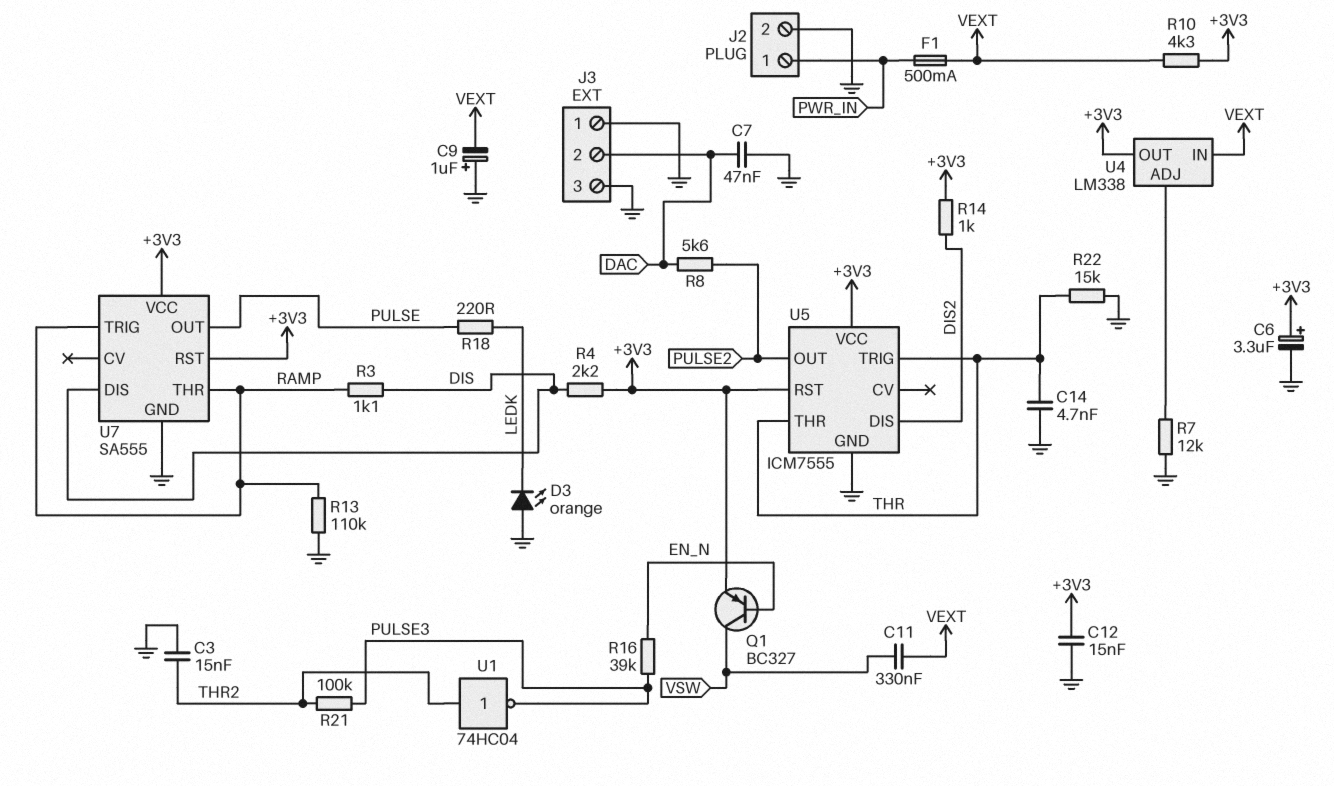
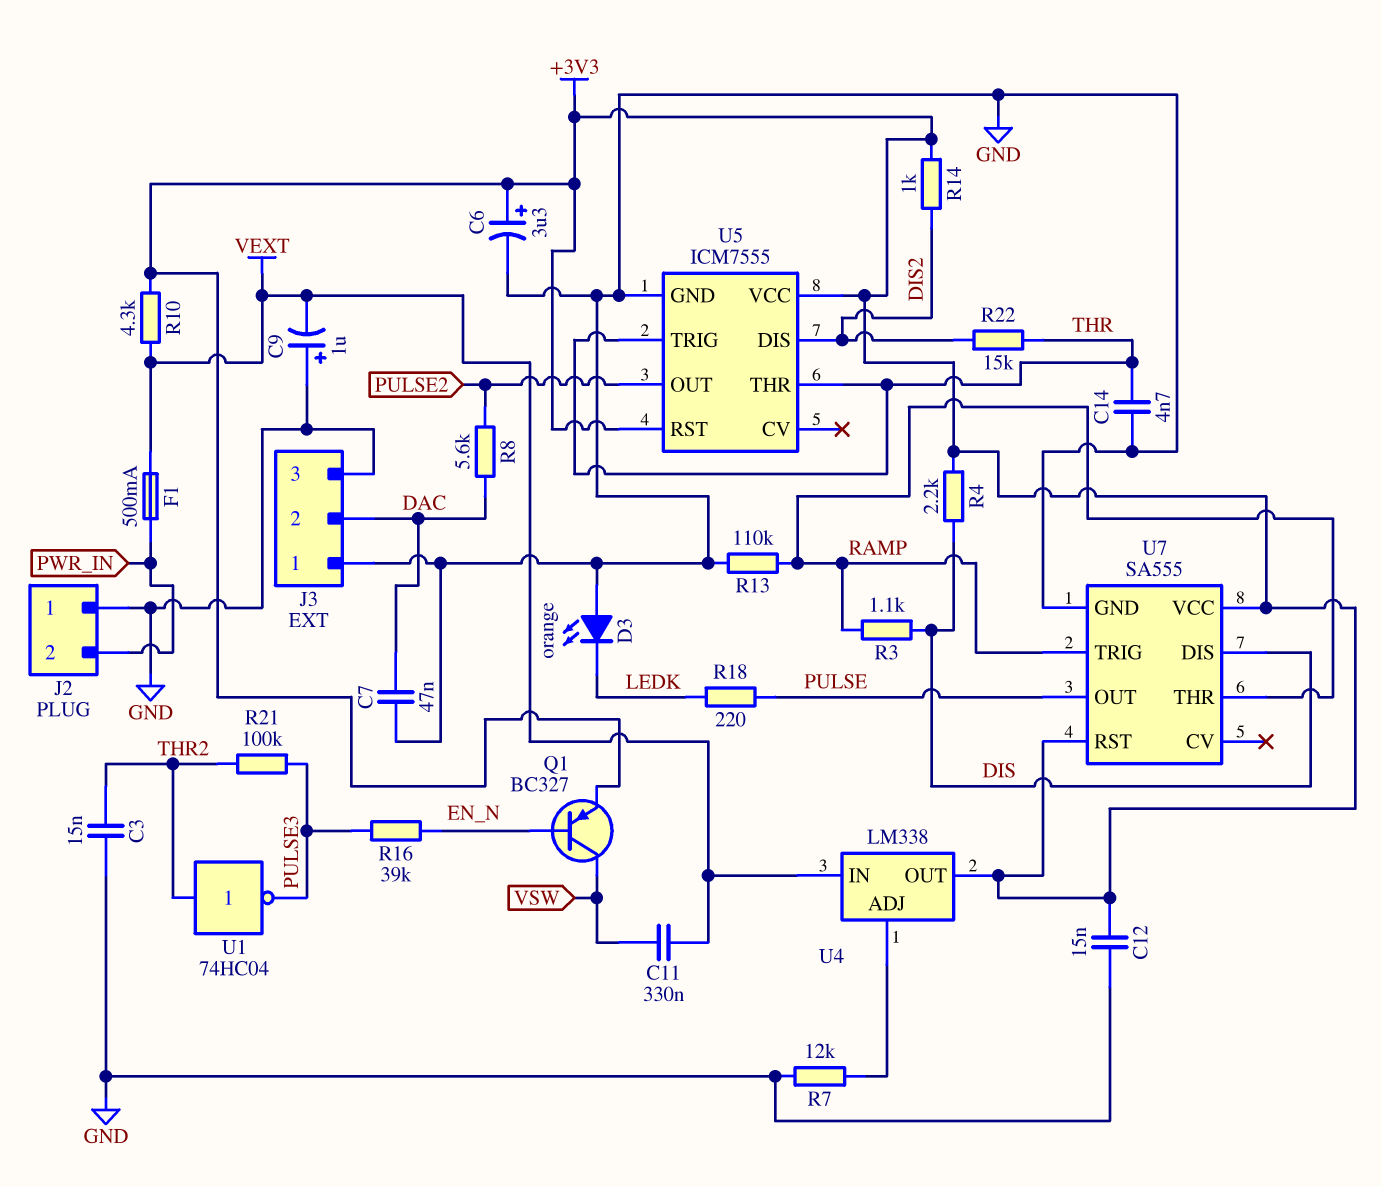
J2 pin 1: PWR_IN -> GND
J2 pin 2: GND -> PWR_IN
R22: 15k (GND, THR) -> 15k (DIS2, THR)

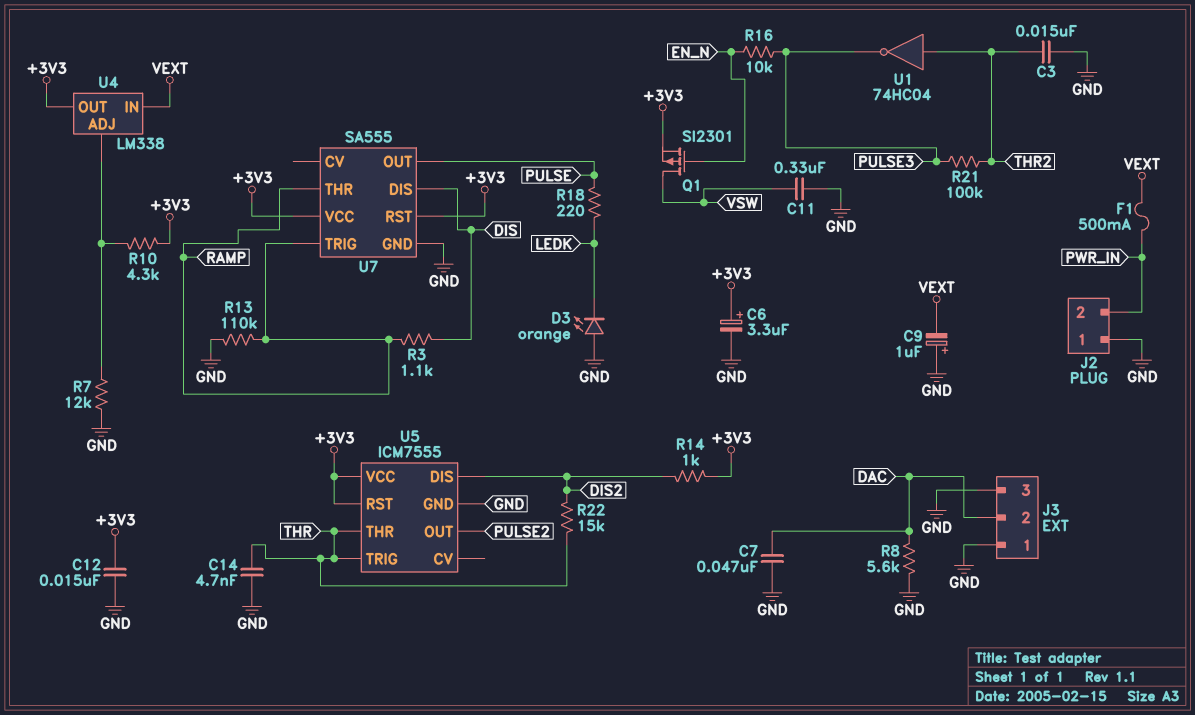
C11: 330nF (VEXT, VSW) -> 330nF (GND, VSW)
Q1: PNP BC327 (B EN_N, C VSW, E +3V3) -> PMOS SI2301 (G EN_N, D VSW, S +3V3)
R4: 2.2k (+3V3, DIS) -> none
R8: 5.6k (DAC, PULSE2) -> 5.6k (DAC, GND)
R10: 4.3k (+3V3, VEXT) -> 4.3k (+3V3, U4/ADJ)
R16: 39k (EN_N, PULSE3) -> 10k (EN_N, PULSE3)

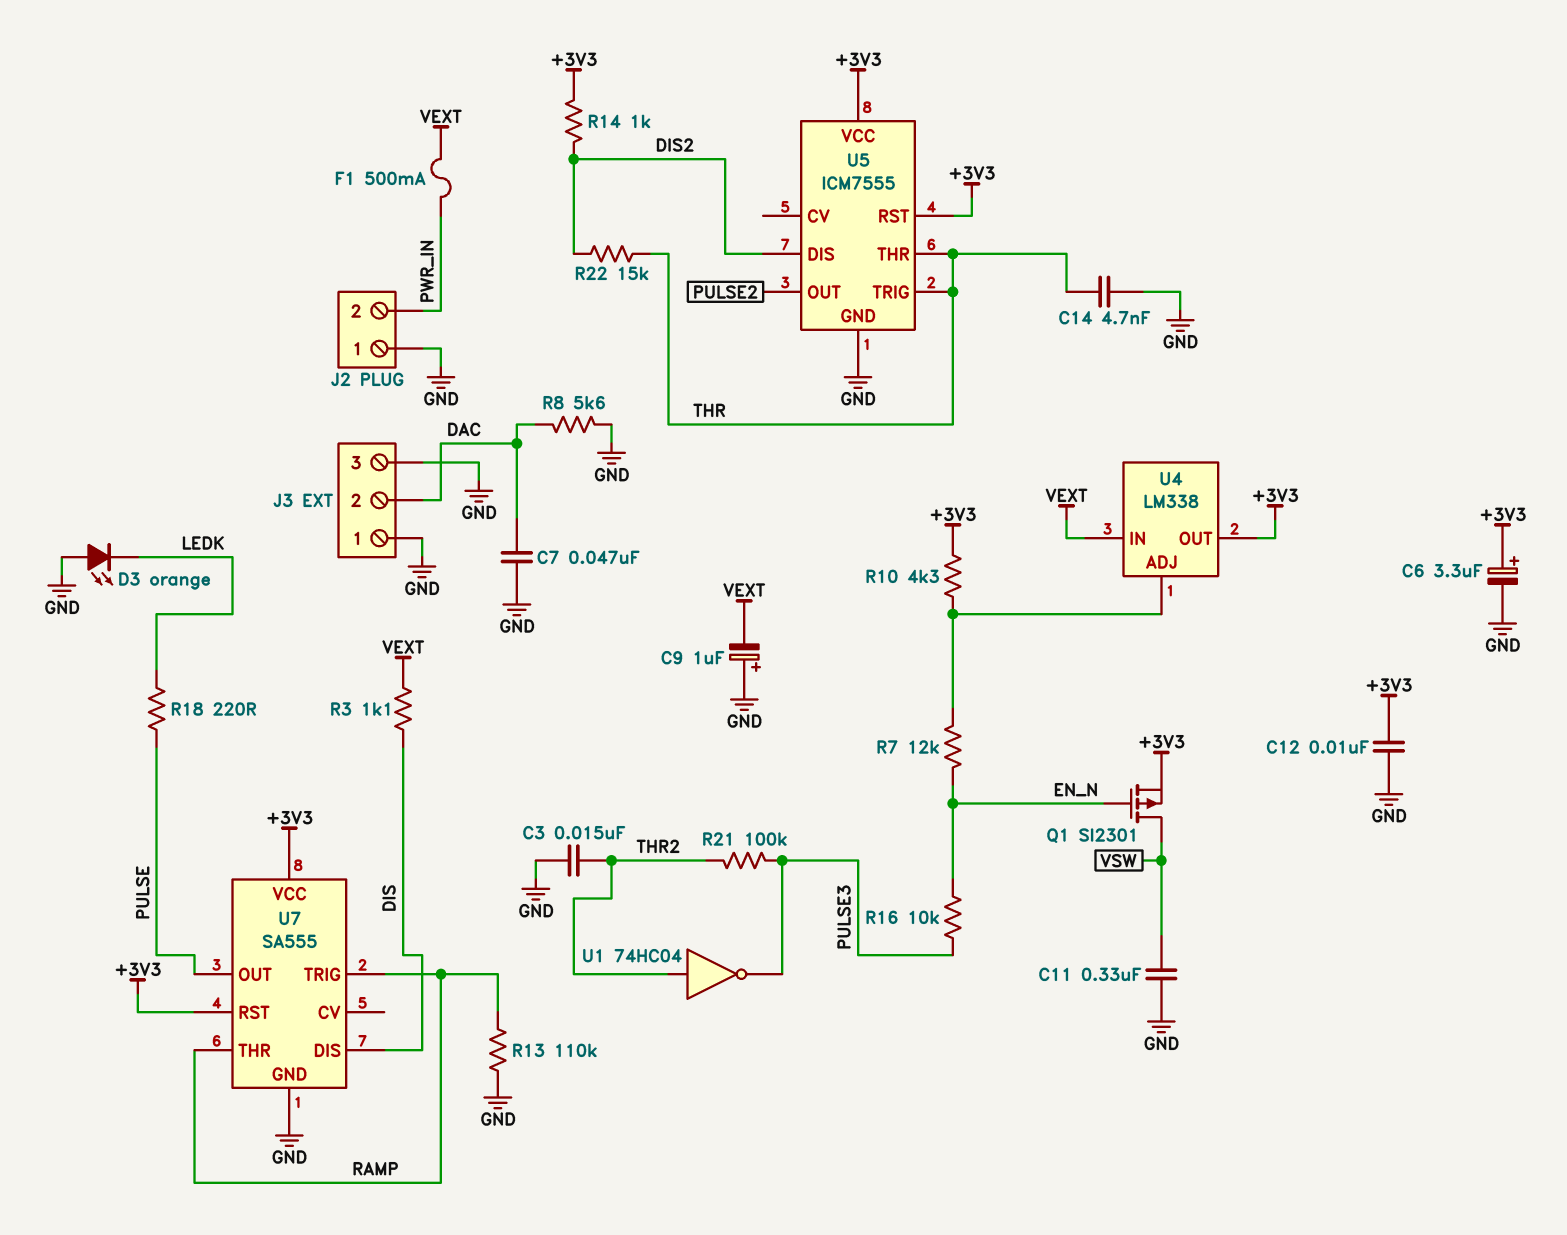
C12: 15nF (+3V3, GND) -> 10nF (+3V3, GND)
R3: 1.1k (DIS, RAMP) -> 1.1k (DIS, VEXT)
R7: 12k (GND, U4/ADJ) -> 12k (EN_N, U4/ADJ)

